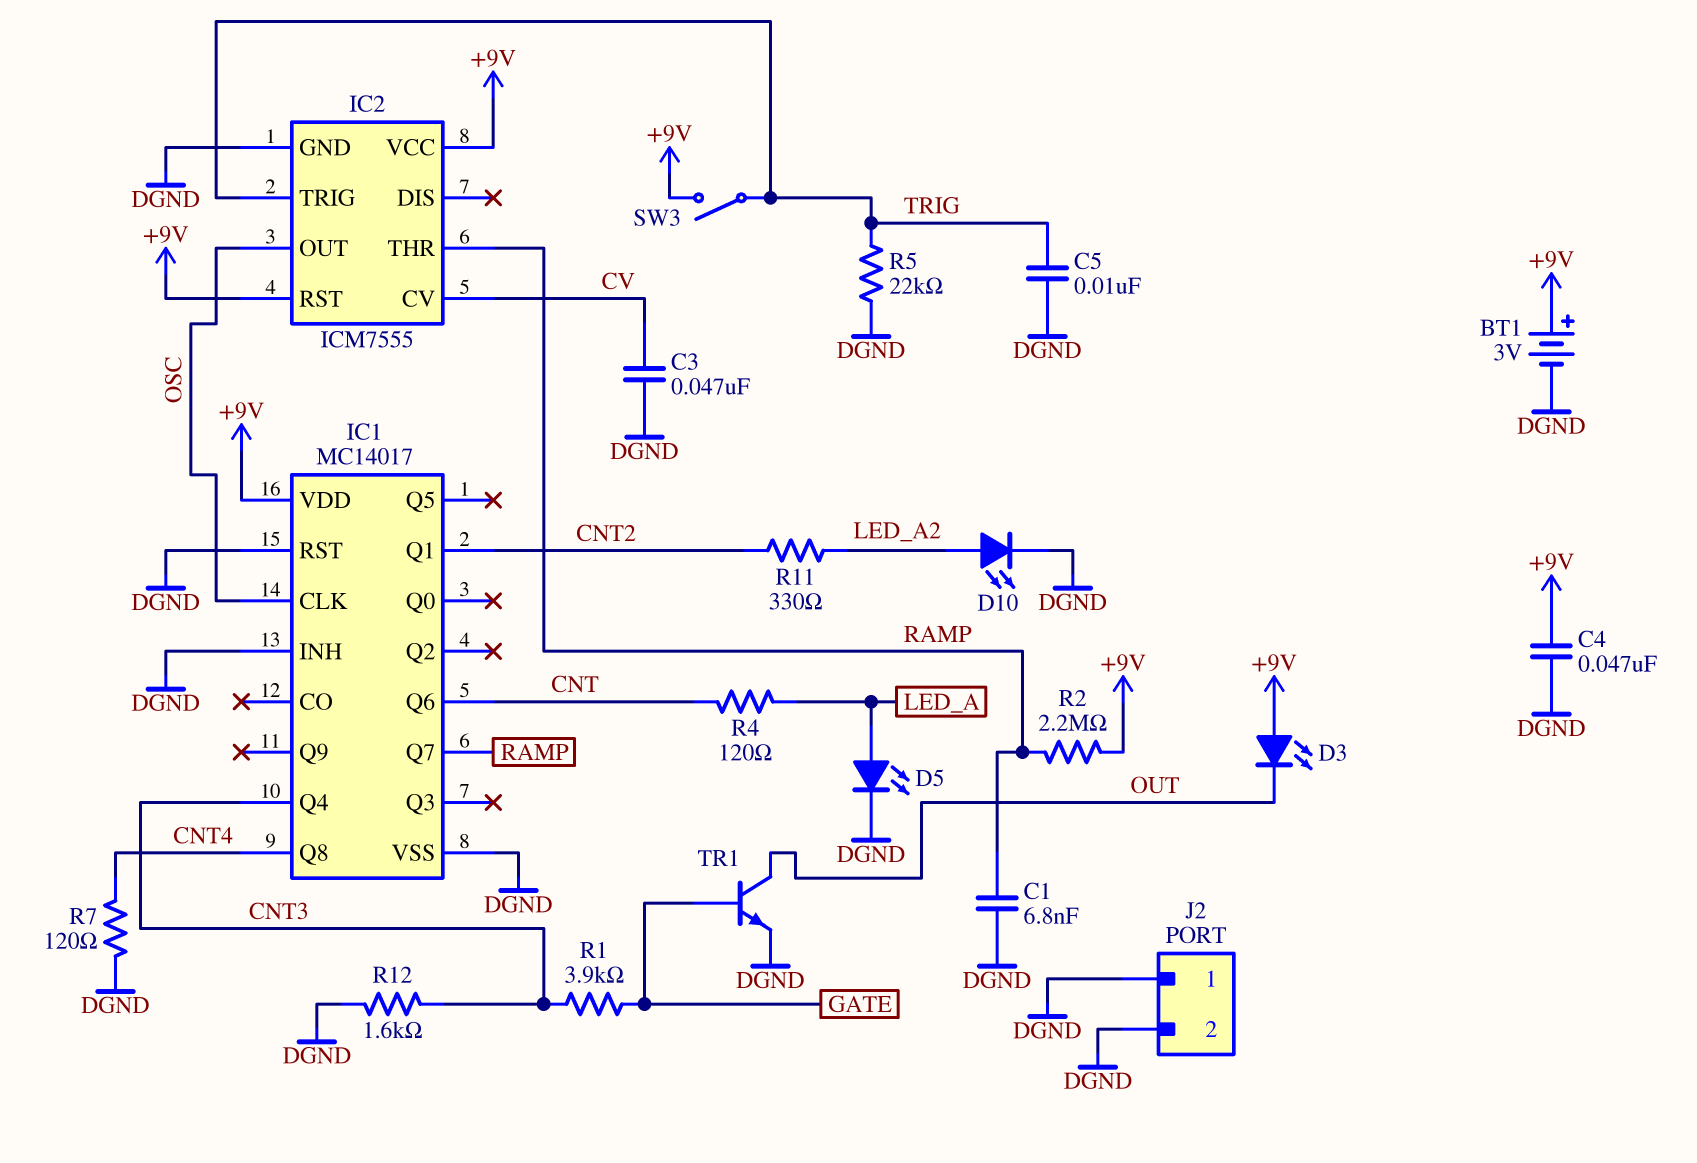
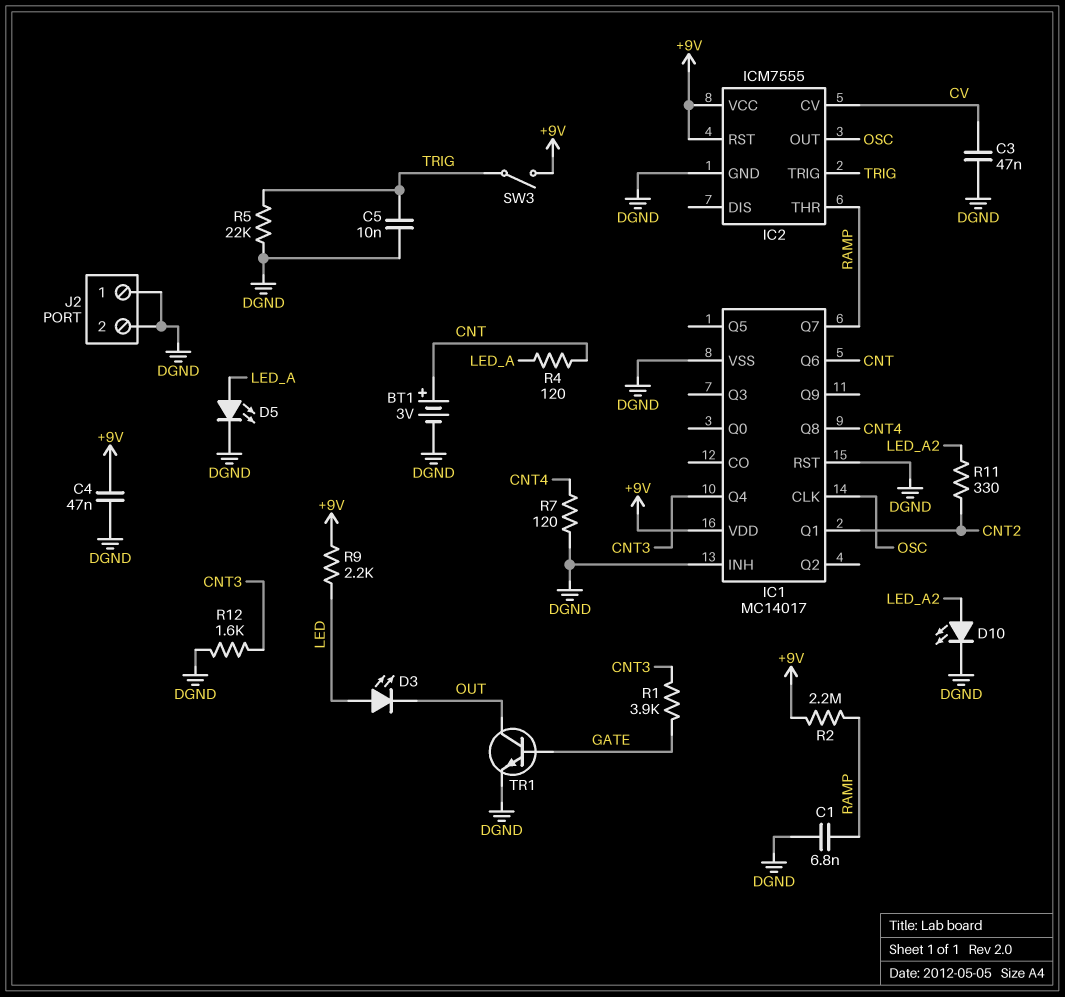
BT1: 3V (plus +9V, minus DGND) -> 3V (plus CNT, minus DGND)
D3: LED (A +9V, K OUT) -> LED (A LED, K OUT)
R9: none -> 2.2k (+9V, LED)

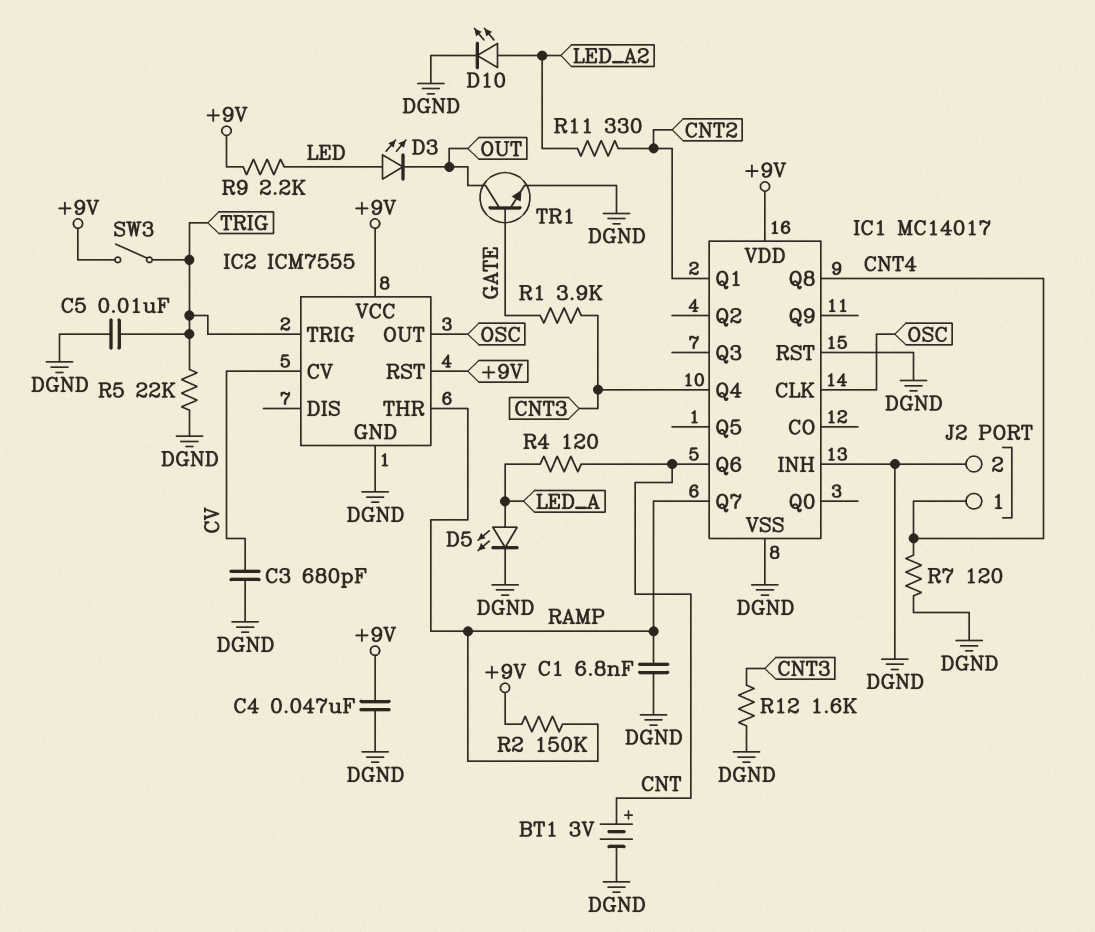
C3: 47nF (CV, DGND) -> 680pF (CV, DGND)
J2 pin 1: DGND -> CNT4
R2: 2.2M (+9V, RAMP) -> 150k (+9V, RAMP)

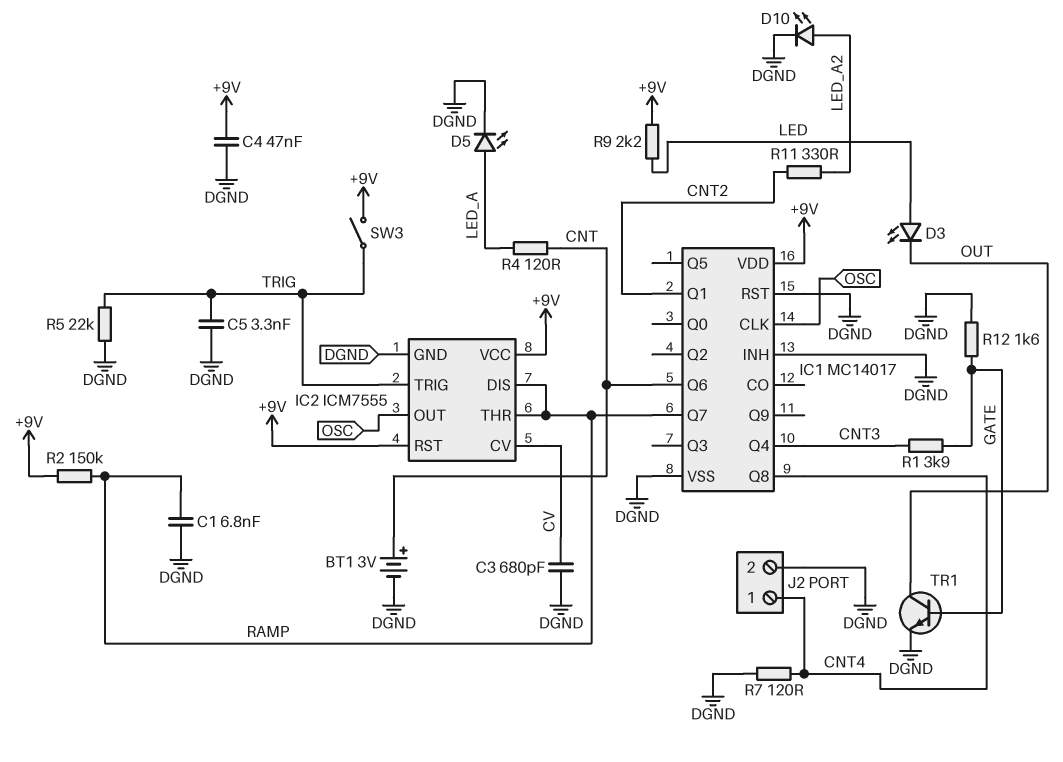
C5: 10nF (DGND, TRIG) -> 3.3nF (DGND, TRIG)
IC2 pin DIS: none -> RAMP
R12: 1.6k (CNT3, DGND) -> 1.6k (DGND, GATE)

